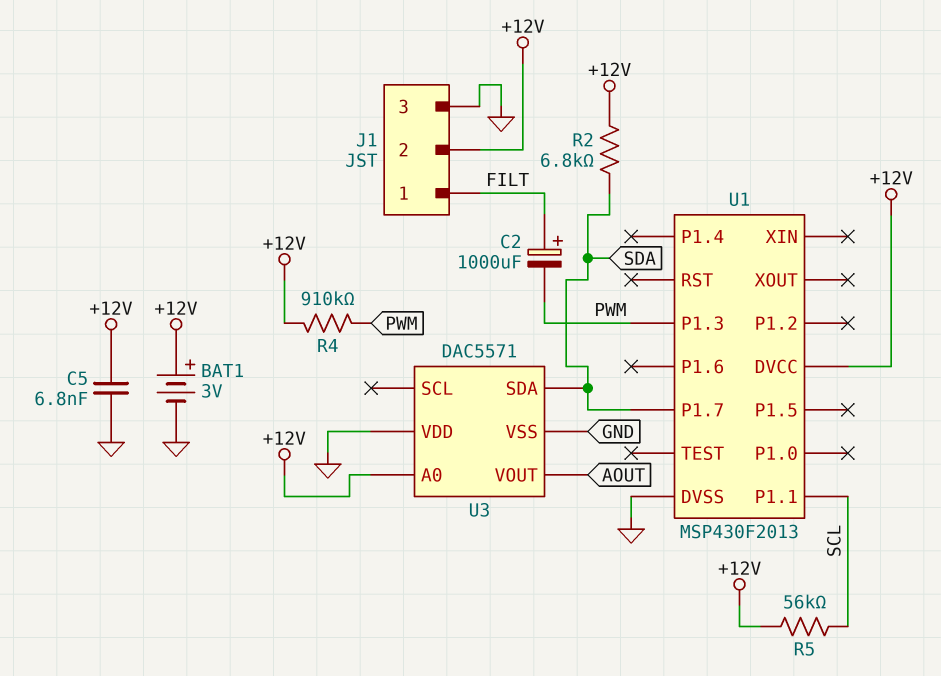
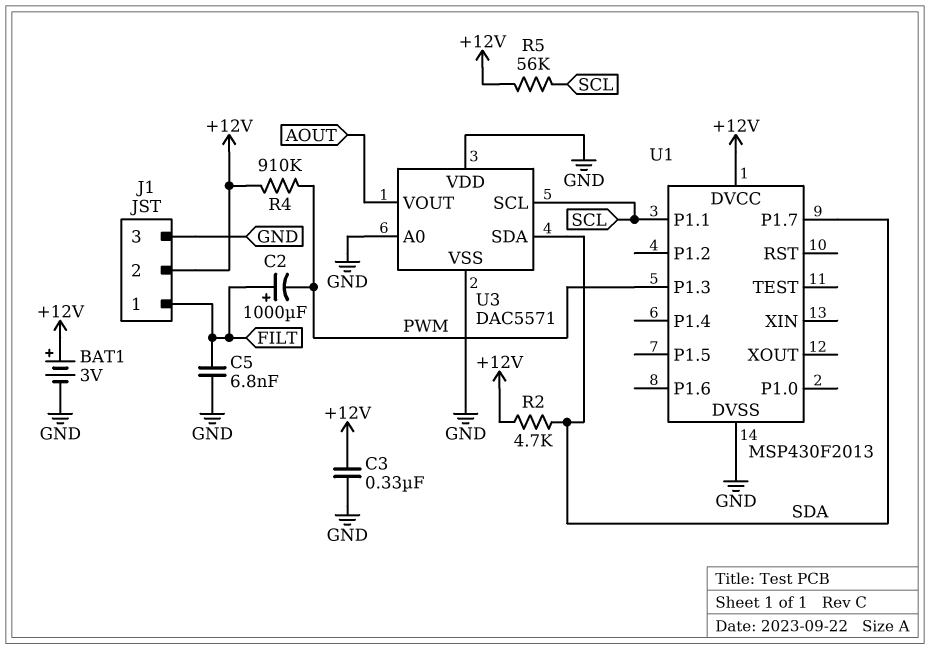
C3: none -> 330nF (+12V, GND)
C5: 6.8nF (+12V, GND) -> 6.8nF (FILT, GND)
R2: 6.8k (+12V, SDA) -> 4.7k (+12V, SDA)
U3 pin A0: +12V -> GND
U3 pin SCL: none -> SCL

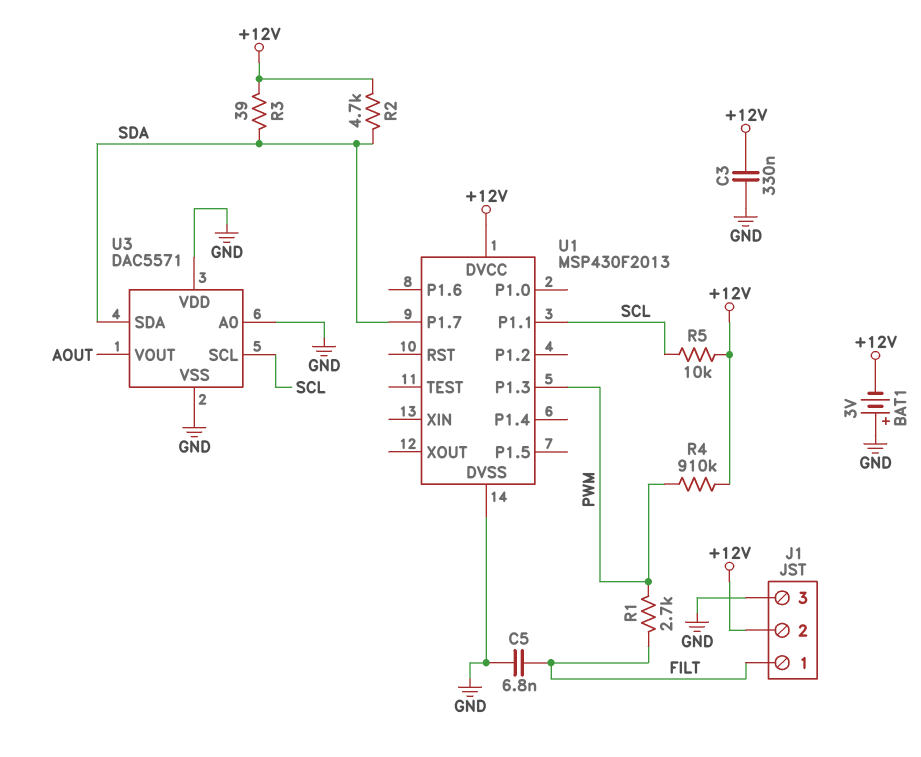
BAT1: 3V (plus +12V, minus GND) -> 3V (plus GND, minus +12V)
C2: 1000uF (plus FILT, minus PWM) -> none
R1: none -> 2.7k (FILT, PWM)
R3: none -> 39 (+12V, SDA)
R5: 56k (+12V, SCL) -> 10k (+12V, SCL)

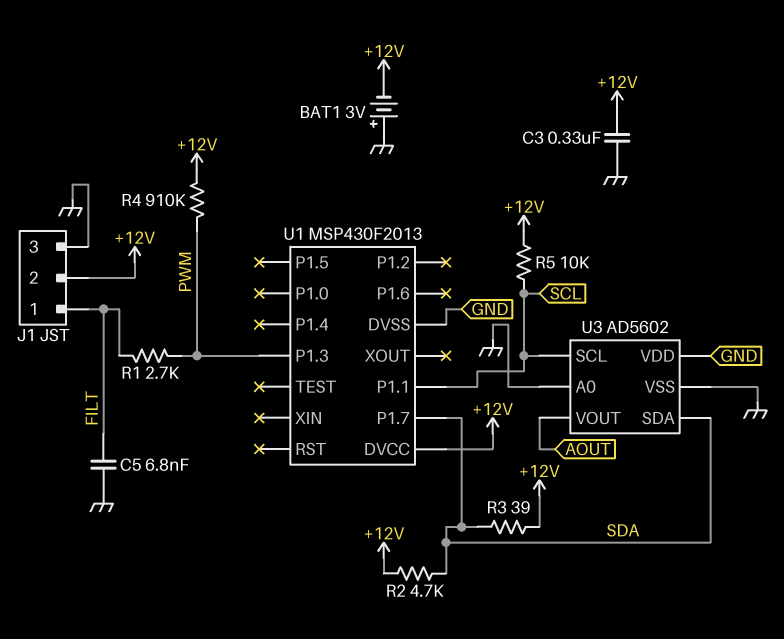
U3: DAC5571 -> AD5602

